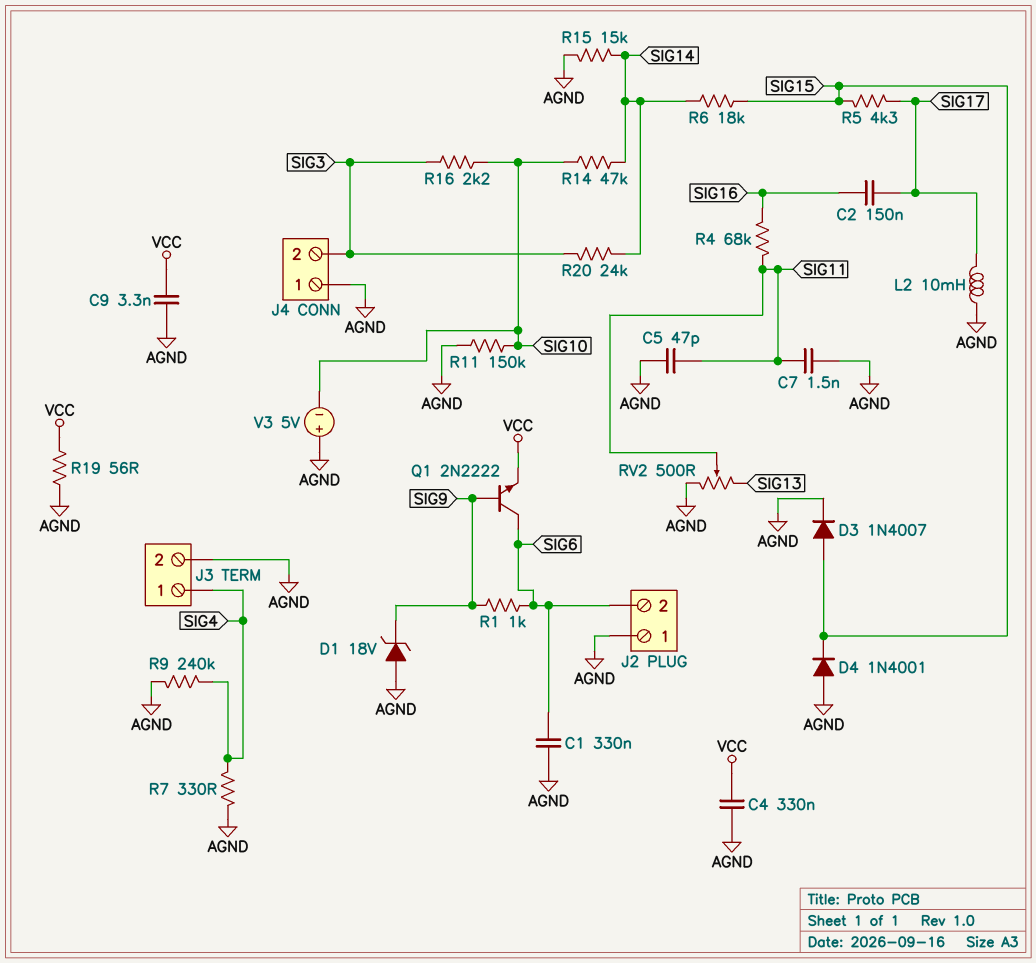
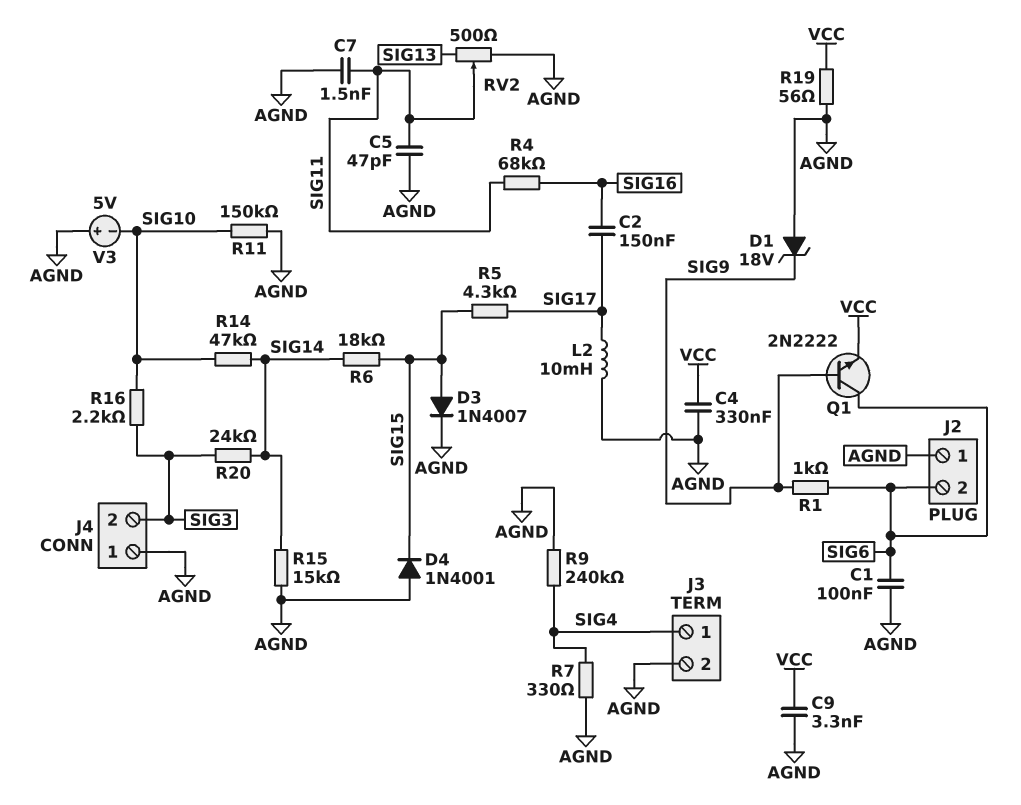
C1: 330nF (AGND, SIG6) -> 100nF (AGND, SIG6)

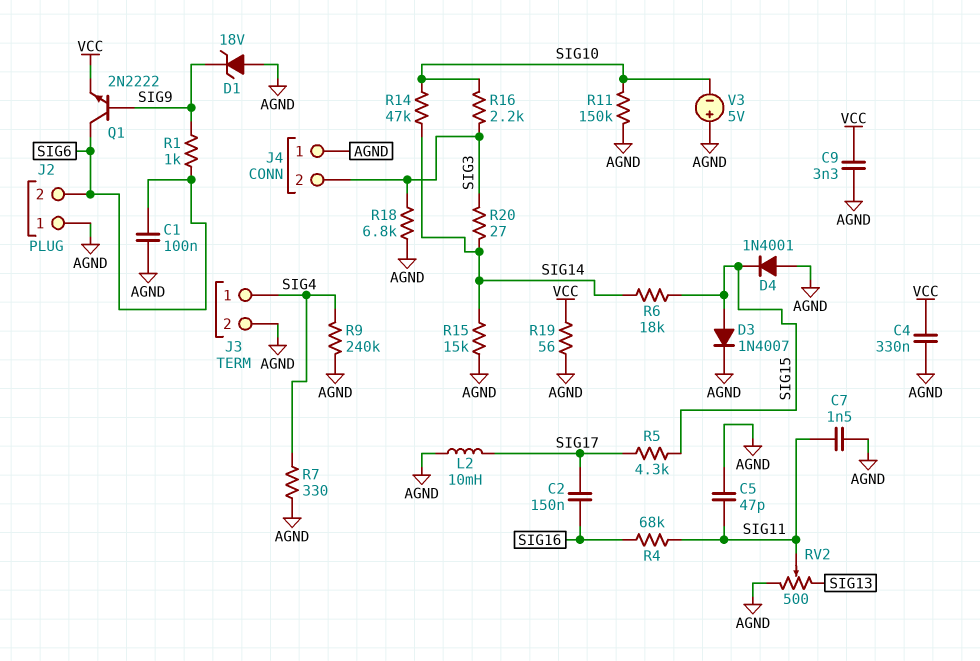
R18: none -> 6.8k (AGND, SIG3)
R20: 24k (SIG3, SIG14) -> 27 (SIG3, SIG14)

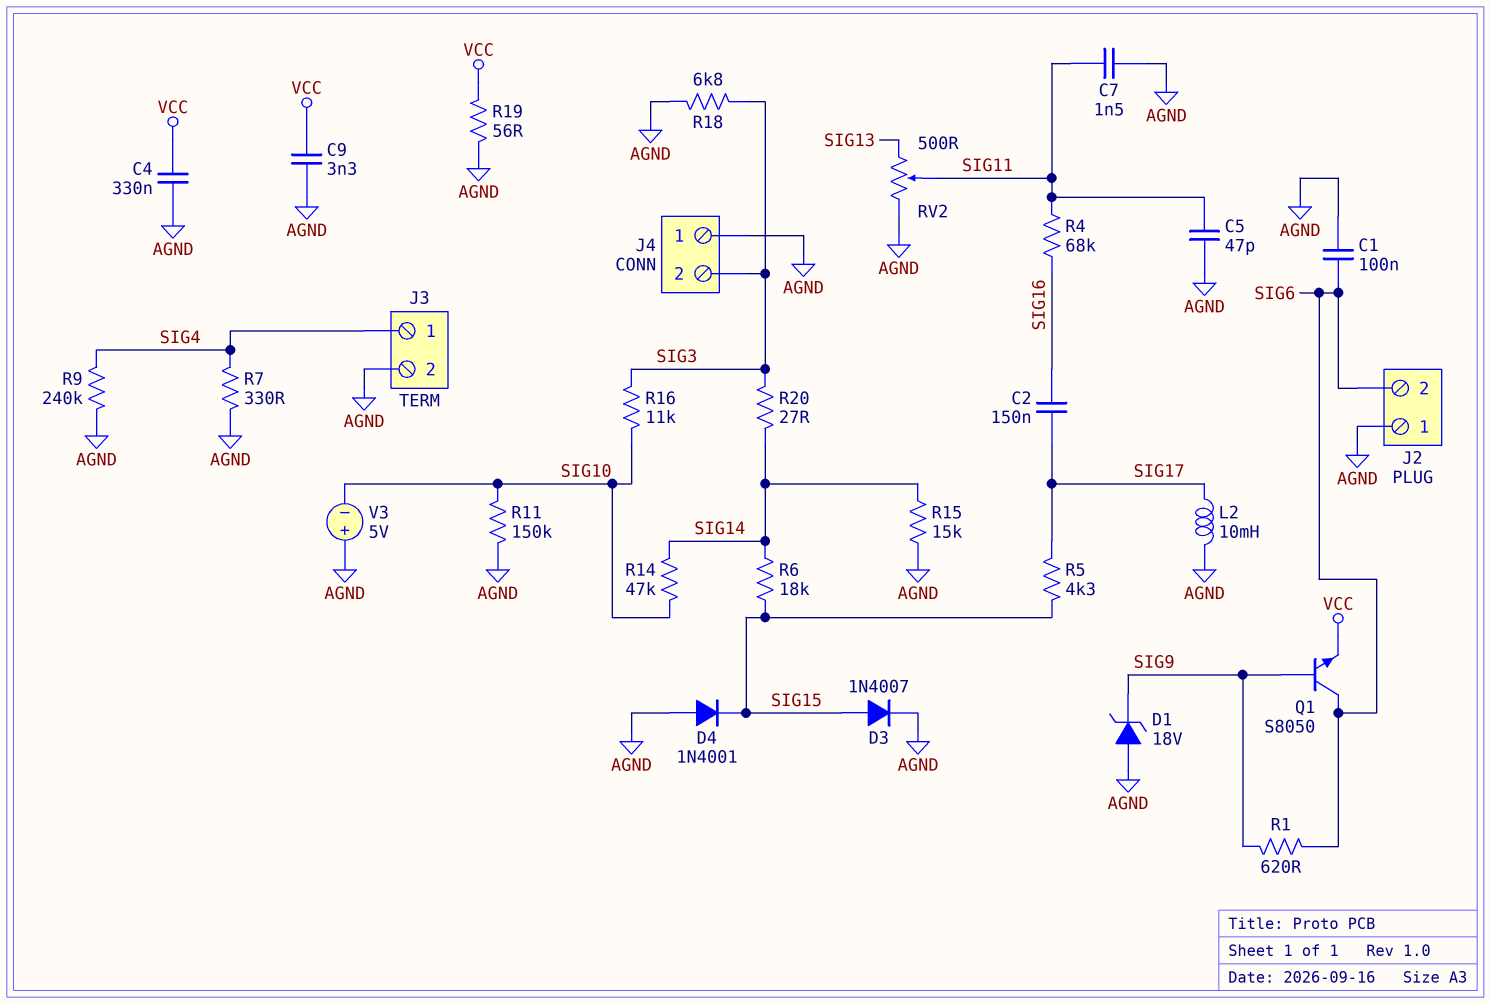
Q1: NPN 2N2222 (B SIG9, C SIG6, E VCC) -> NPN S8050 (B SIG9, C SIG6, E VCC)
R1: 1k (SIG6, SIG9) -> 620 (SIG6, SIG9)
R16: 2.2k (SIG3, SIG10) -> 11k (SIG3, SIG10)

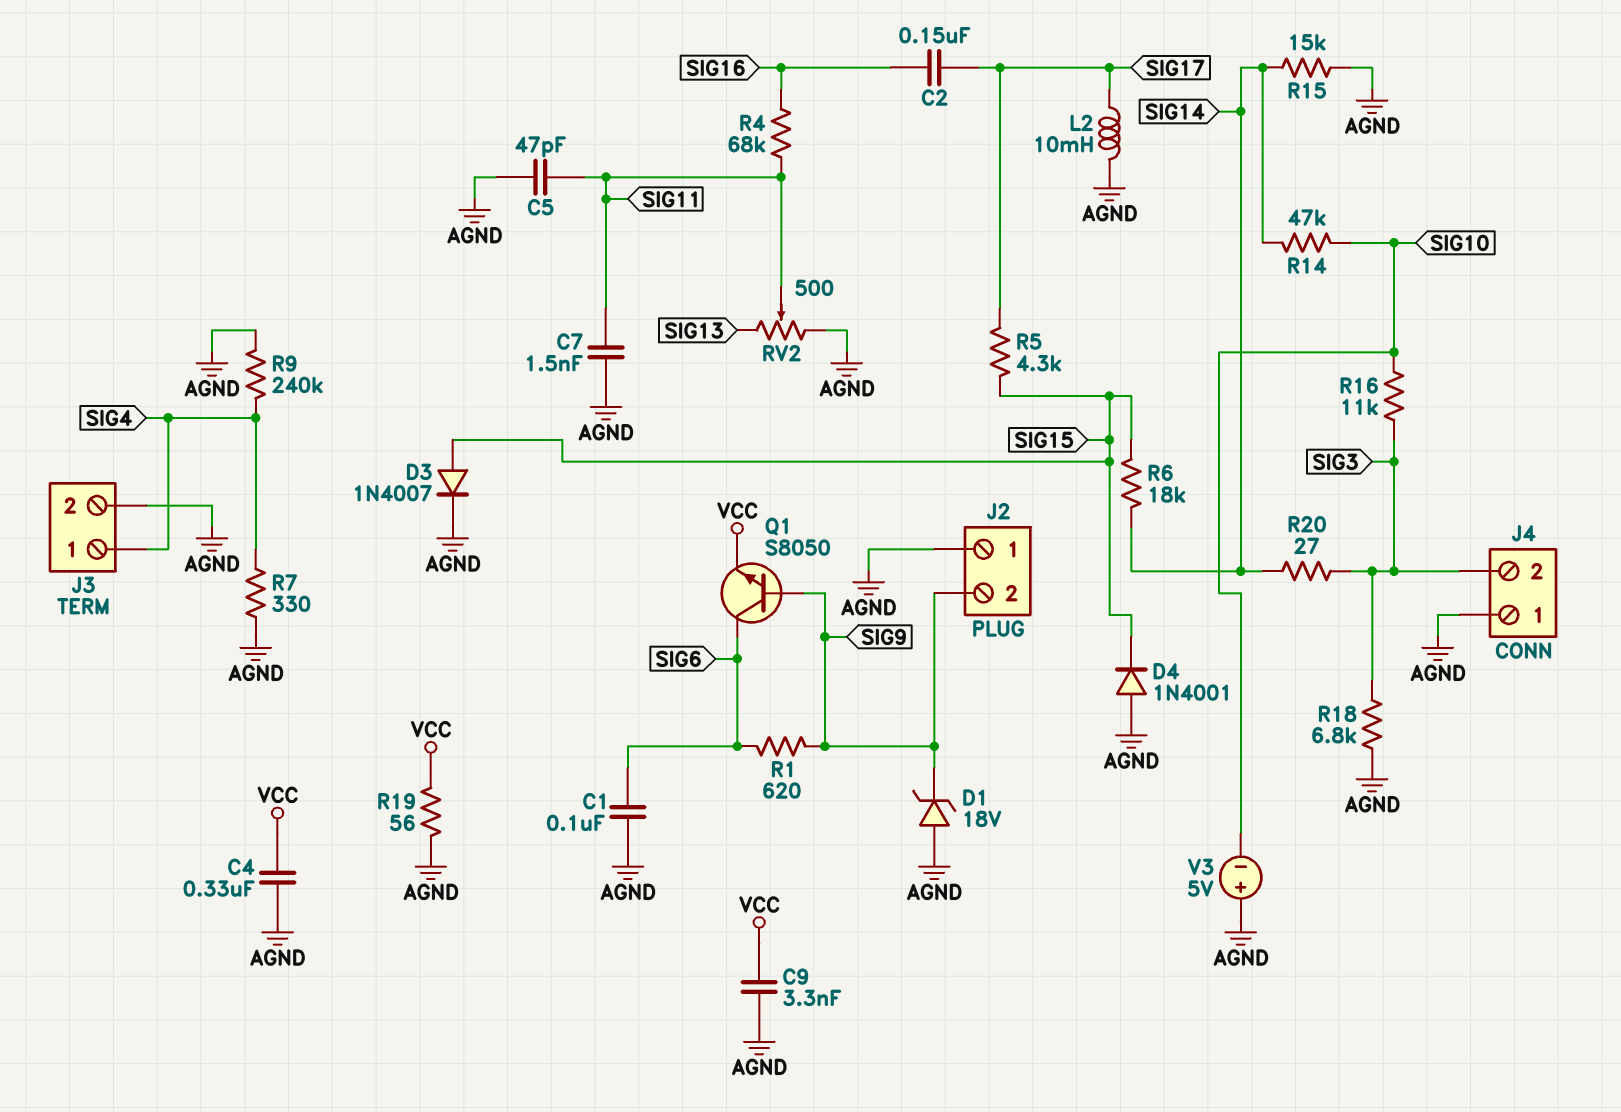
J2 pin 2: SIG6 -> SIG9
R11: 150k (AGND, SIG10) -> none

